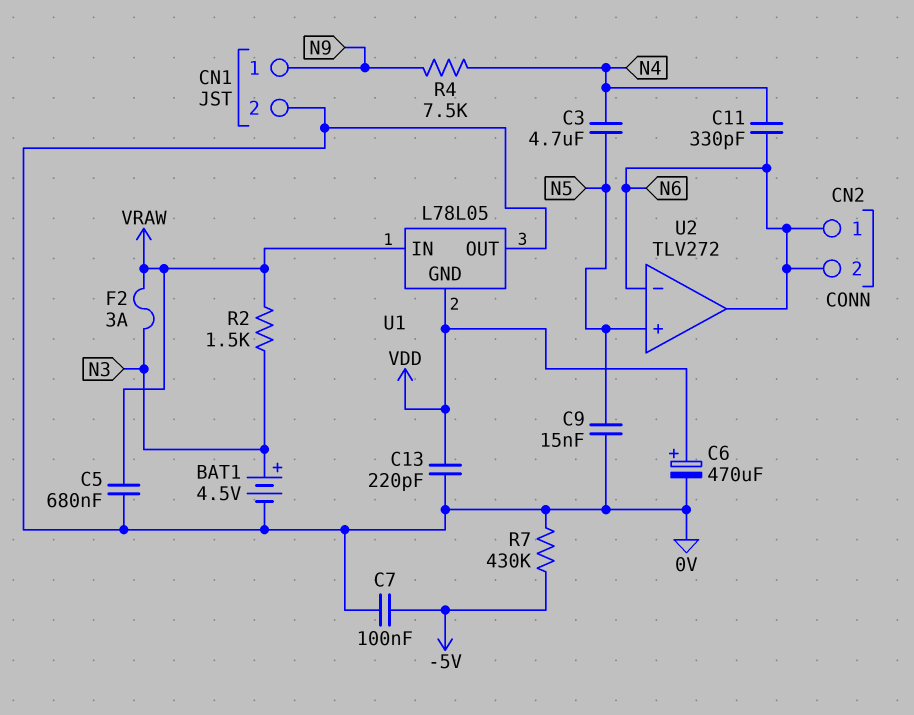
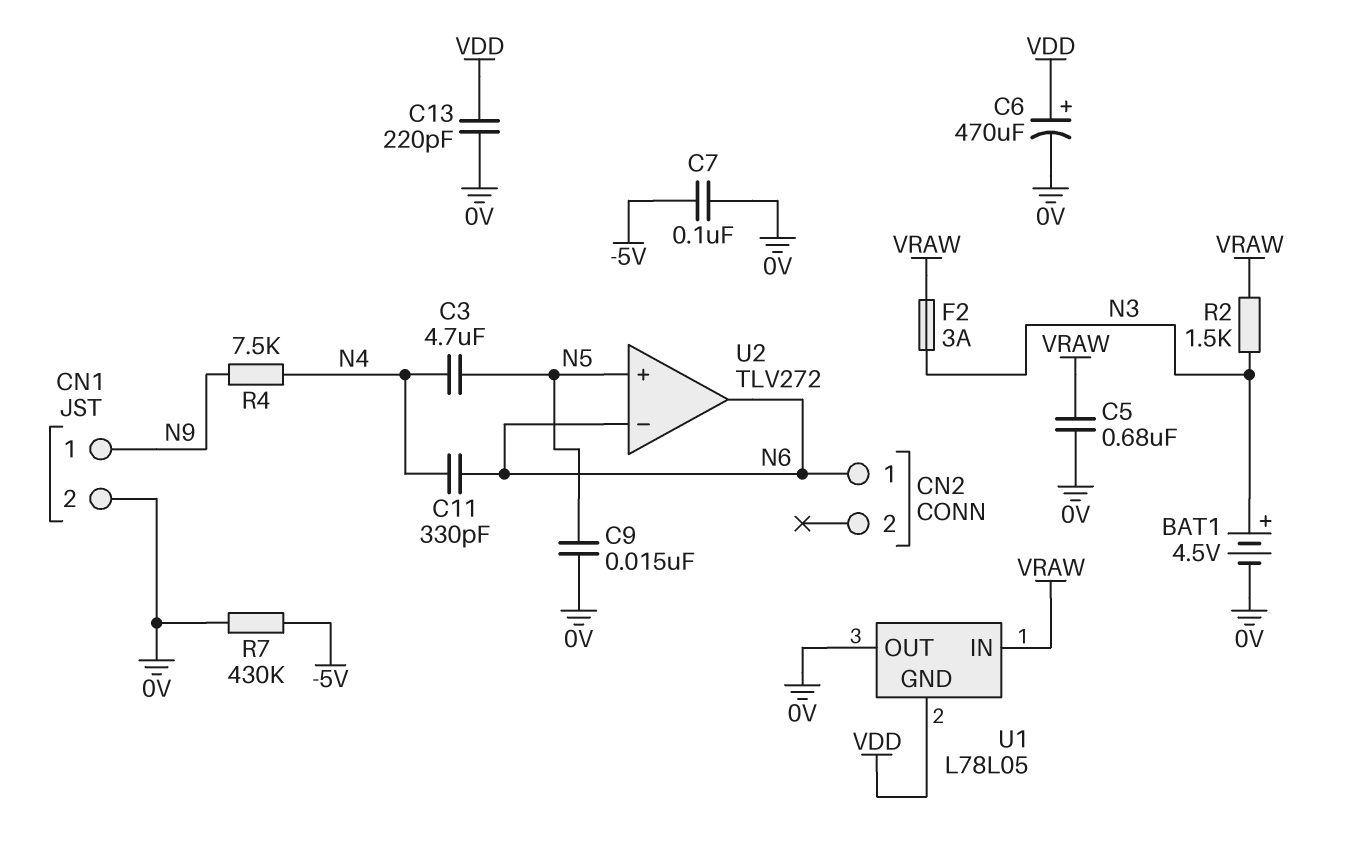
CN2 pin 2: N6 -> none

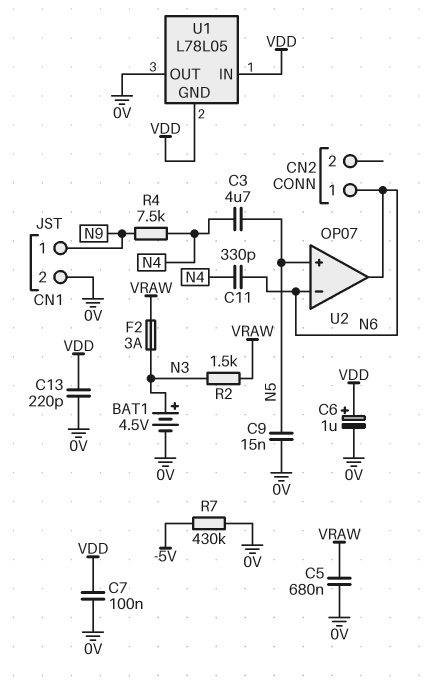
C6: 470uF (plus VDD, minus 0V) -> 1uF (plus VDD, minus 0V)
C7: 100nF (-5V, 0V) -> 100nF (0V, VDD)
U1 pin IN: VRAW -> VDD
U2: TLV272 -> OP07

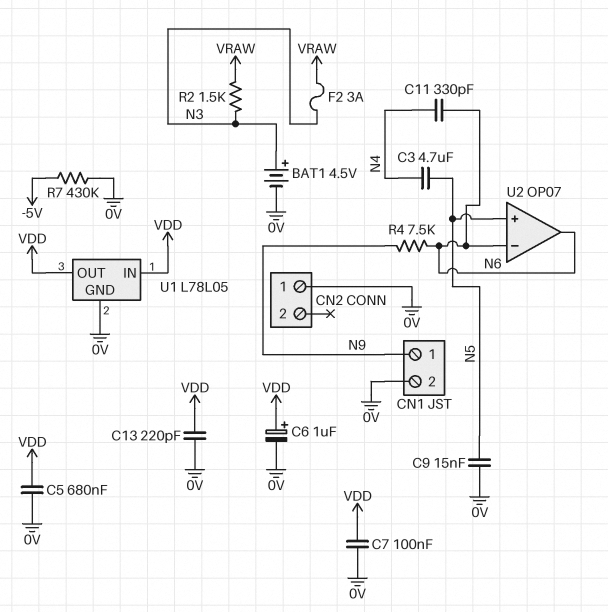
C5: 680nF (0V, VRAW) -> 680nF (0V, VDD)
CN2 pin 1: N6 -> 0V
R4: 7.5k (N4, N9) -> 7.5k (N6, N9)
U1 pin GND: VDD -> 0V
U1 pin OUT: 0V -> VDD

